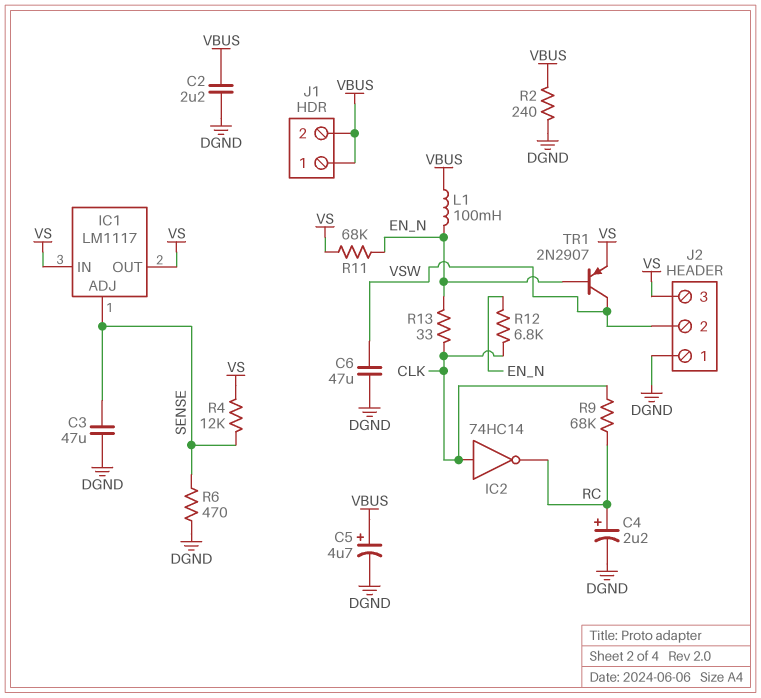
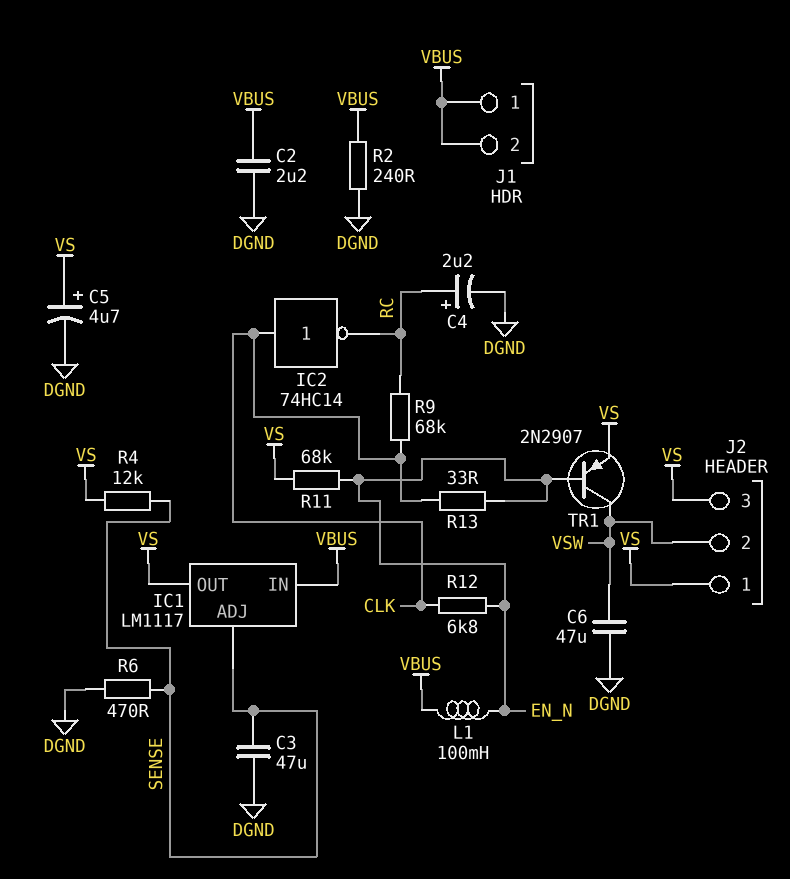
C5: 4.7uF (plus VBUS, minus DGND) -> 4.7uF (plus VS, minus DGND)
IC1 pin IN: VS -> VBUS
J2 pin 1: DGND -> VS

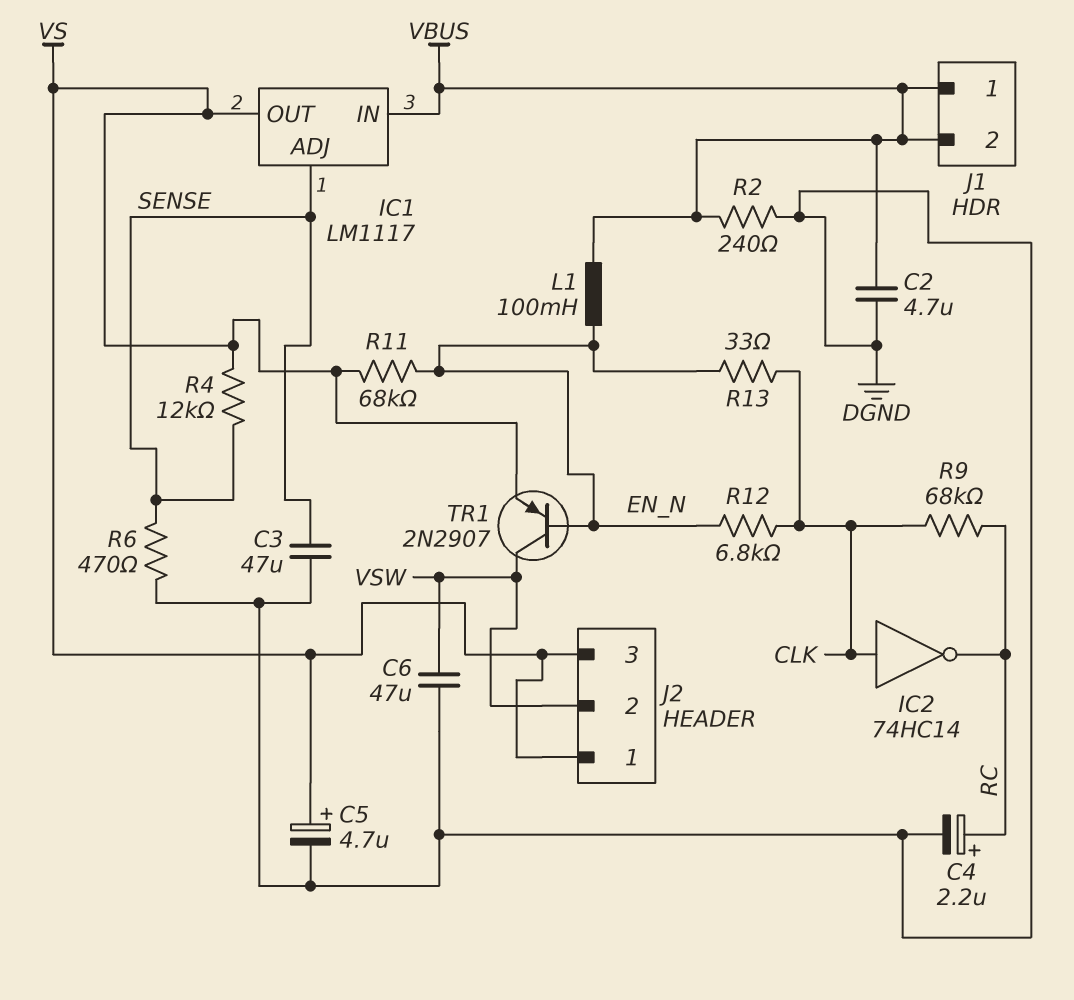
C2: 2.2uF (DGND, VBUS) -> 4.7uF (DGND, VBUS)

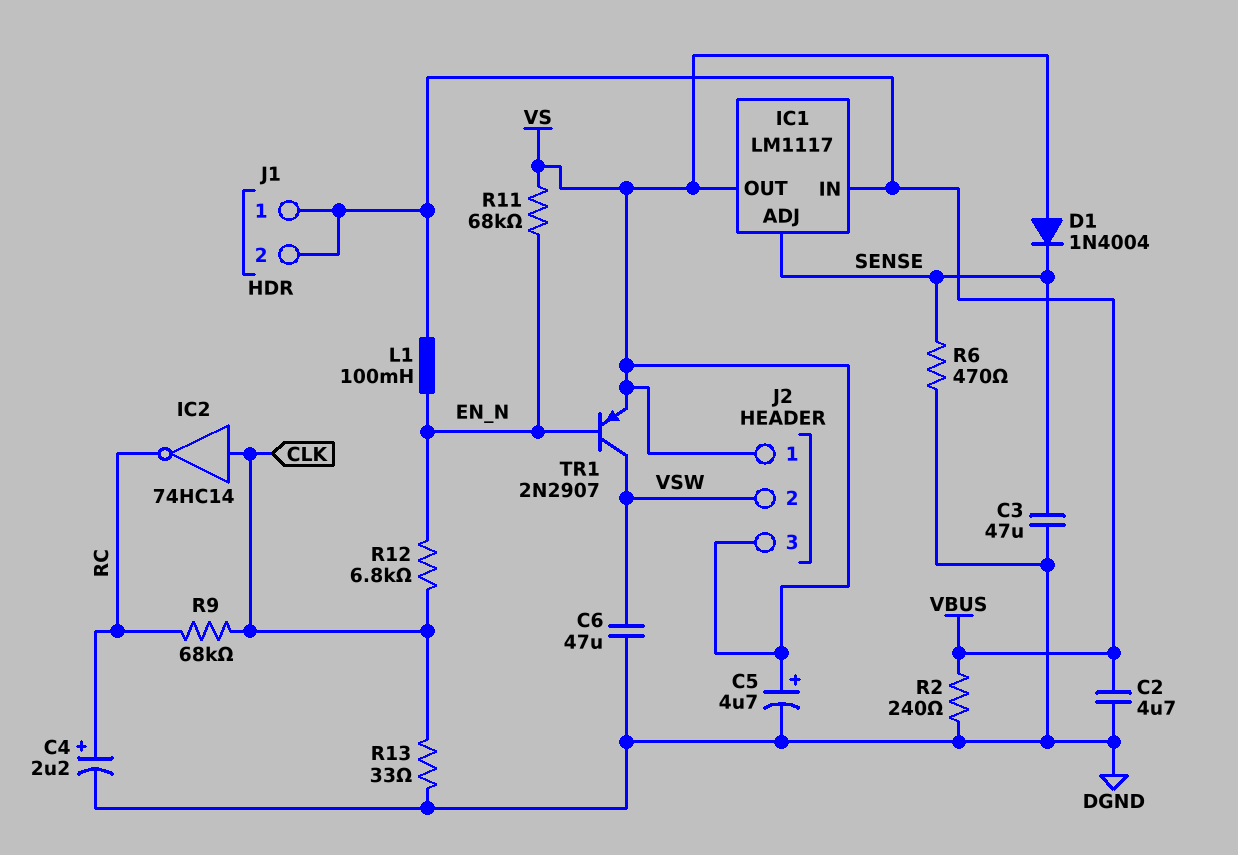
D1: none -> diode 1N4004 (A VS, K SENSE)
R4: 12k (SENSE, VS) -> none
R13: 33 (CLK, EN_N) -> 33 (CLK, DGND)

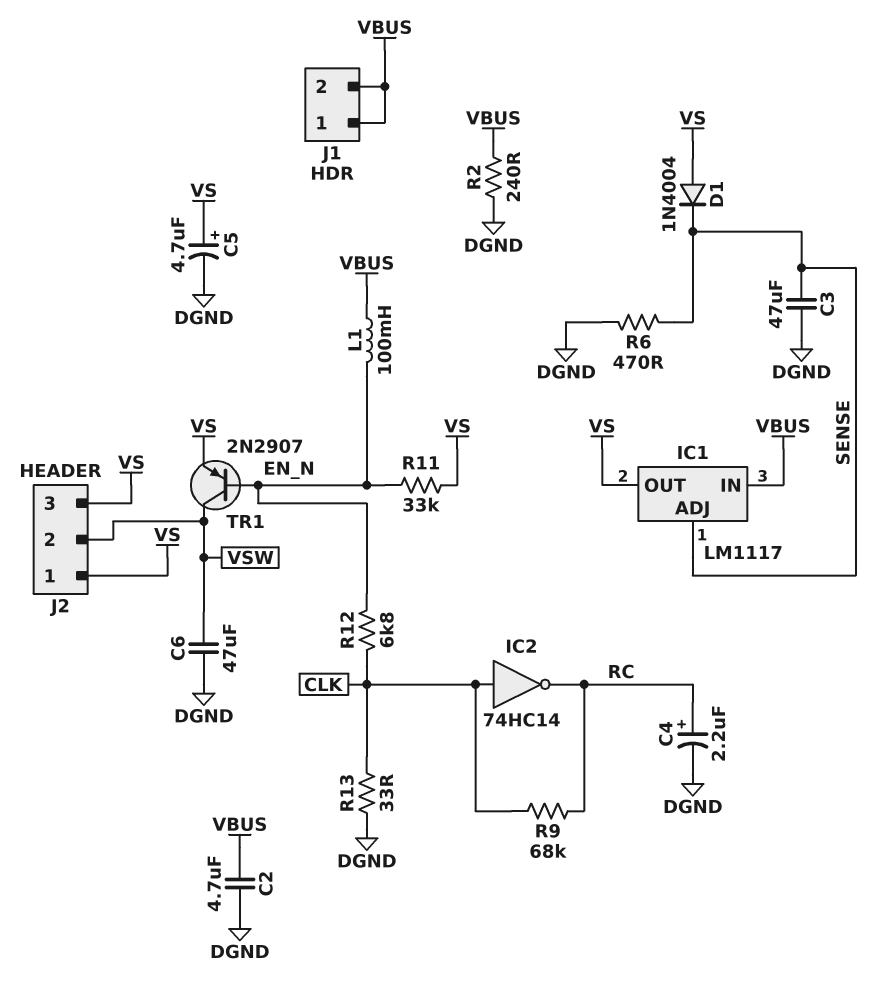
R11: 68k (EN_N, VS) -> 33k (EN_N, VS)

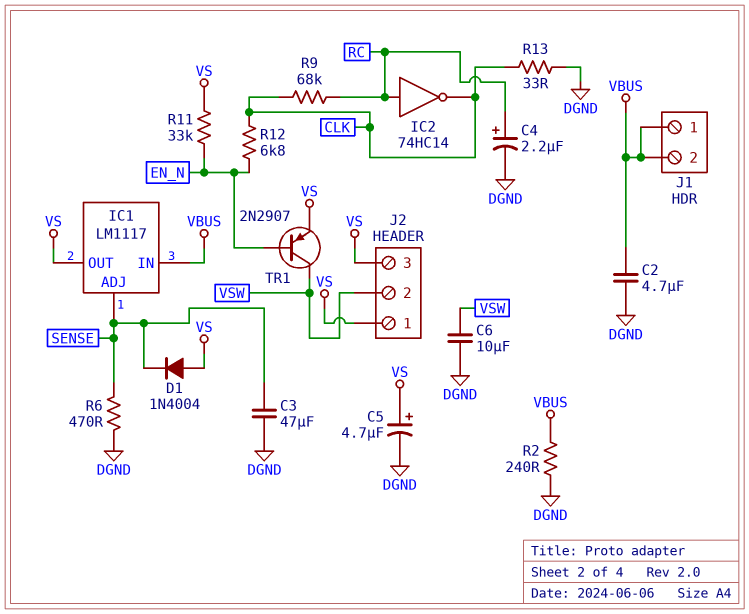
C6: 47uF (DGND, VSW) -> 10uF (DGND, VSW)
IC2: NOT 74HC14 (in CLK, out RC) -> NOT 74HC14 (in RC, out CLK)
L1: 100mH (EN_N, VBUS) -> none

